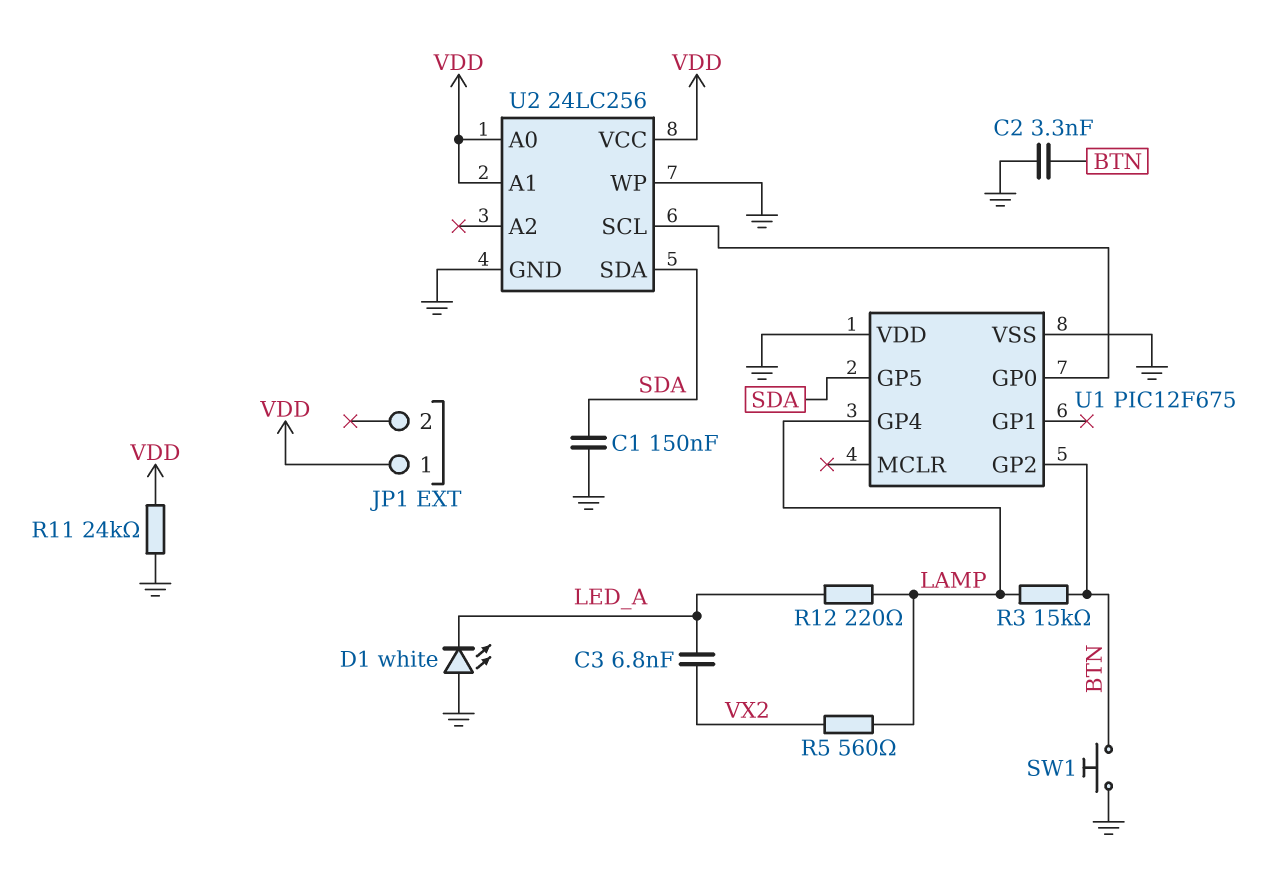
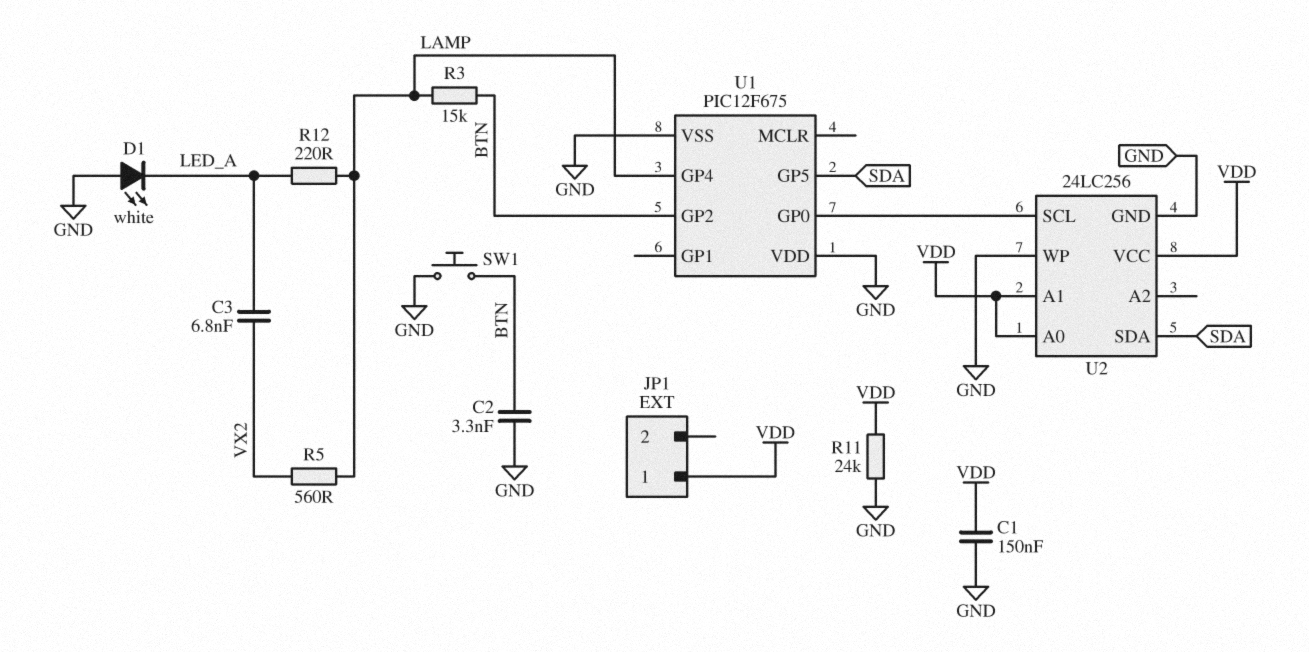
C1: 150nF (GND, SDA) -> 150nF (GND, VDD)

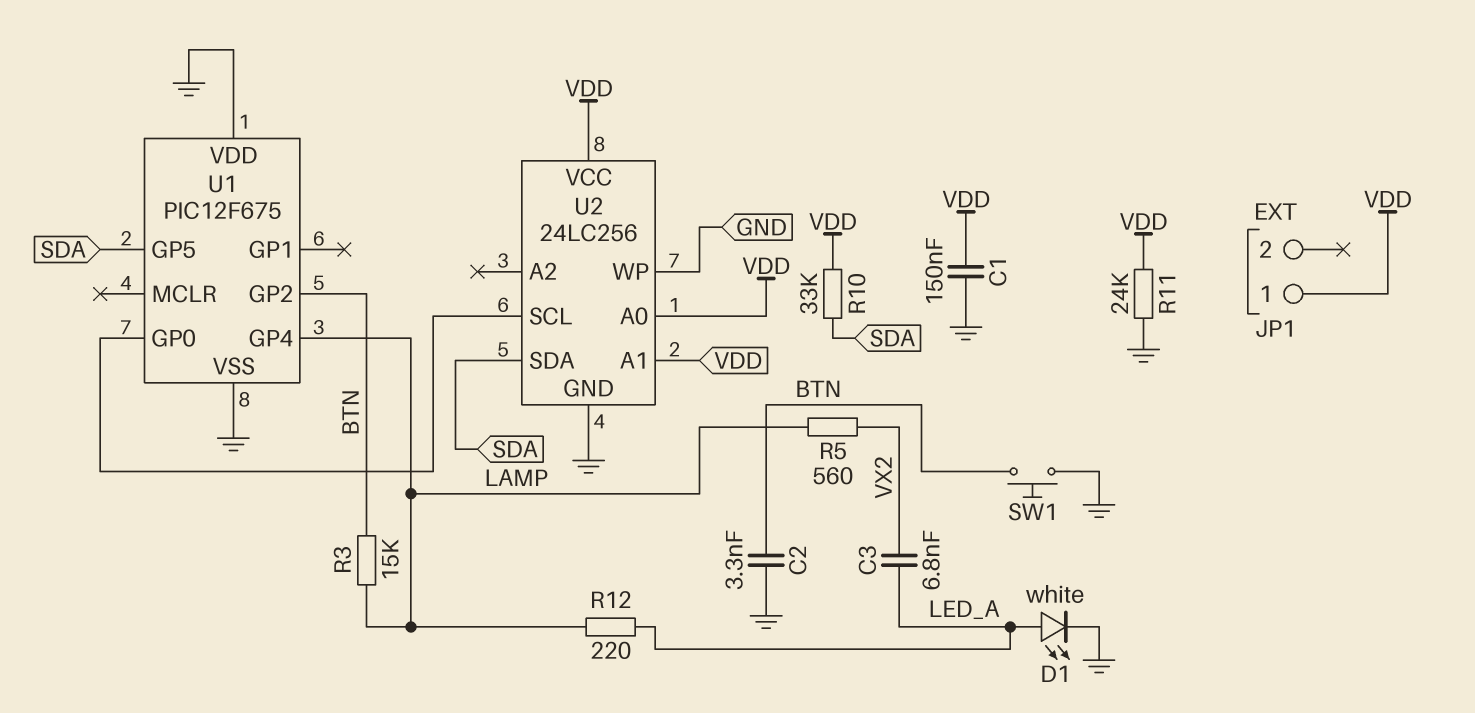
D1: LED white (A GND, K LED_A) -> LED white (A LED_A, K GND)
R10: none -> 33k (SDA, VDD)

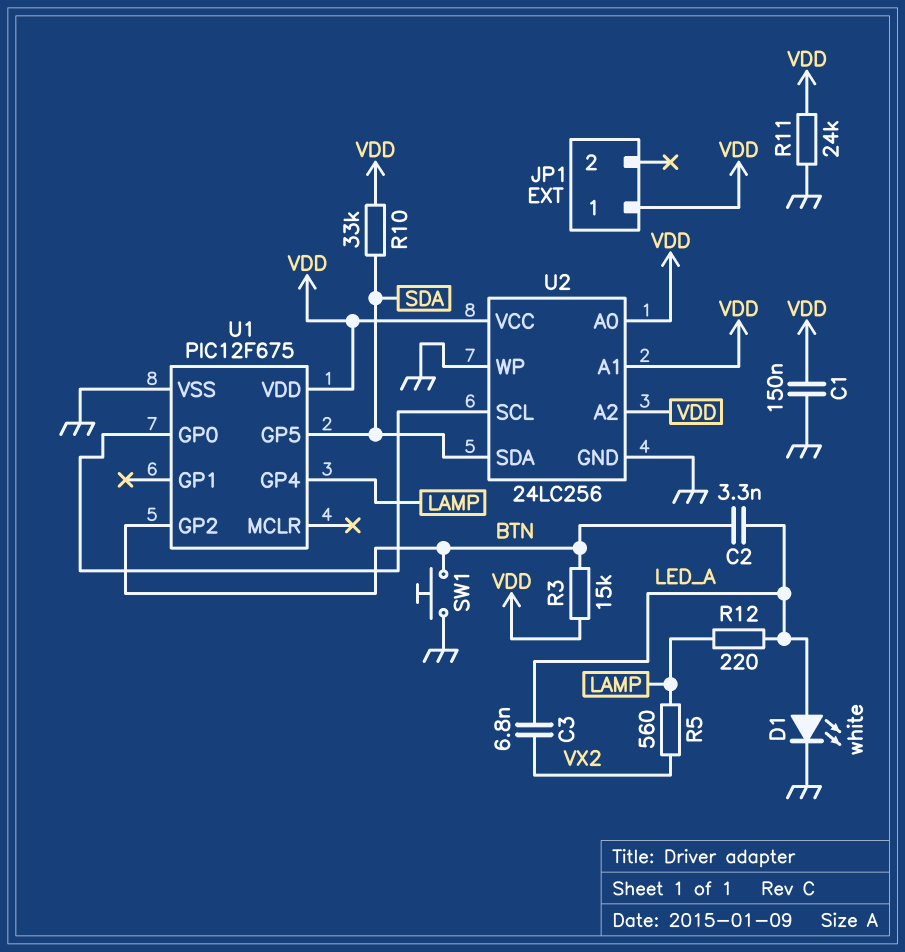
C2: 3.3nF (BTN, GND) -> 3.3nF (BTN, LED_A)
R3: 15k (BTN, LAMP) -> 15k (BTN, VDD)
U1 pin VDD: GND -> VDD
U2 pin A2: none -> VDD

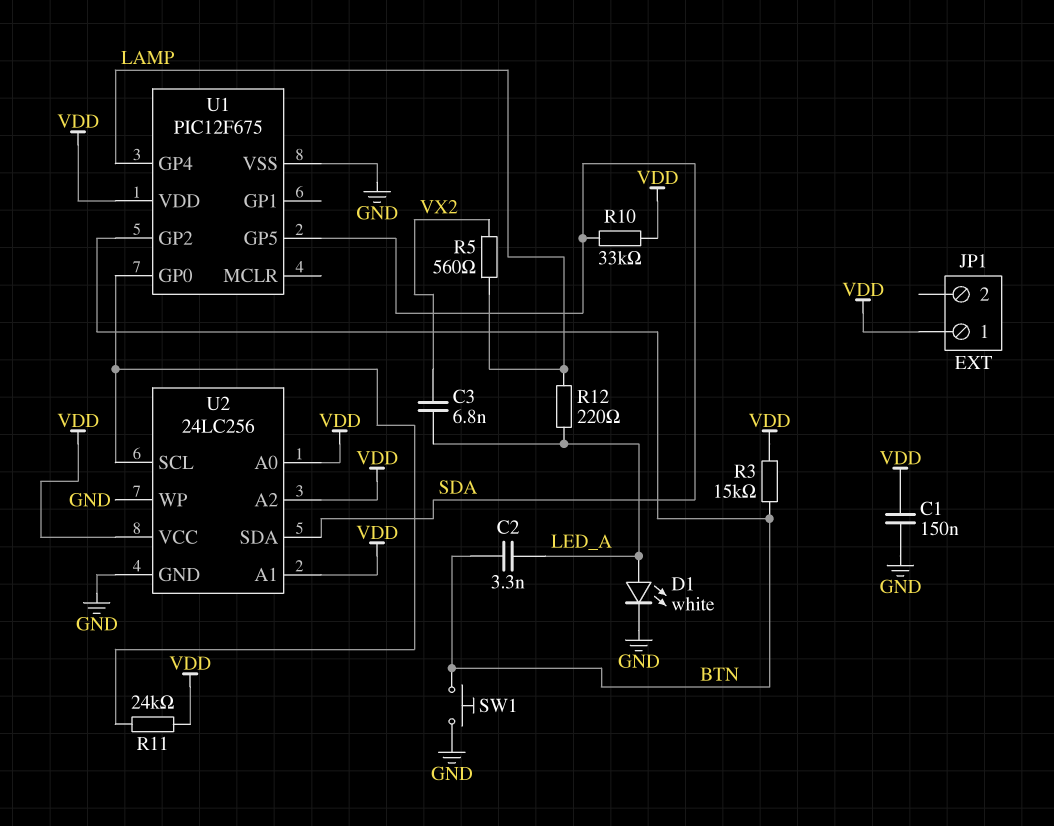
R11: 24k (GND, VDD) -> 24k (U1/GP0, VDD)

